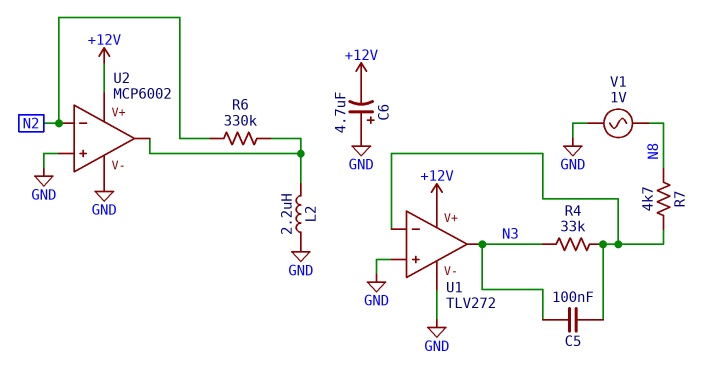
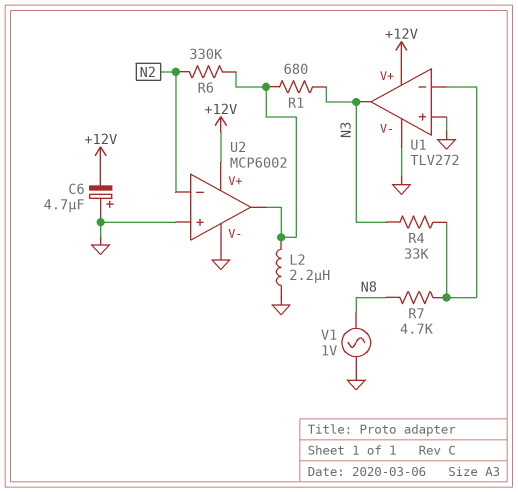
C5: 100nF (N3, U1/in-) -> none
R1: none -> 680 (N3, U2/out)

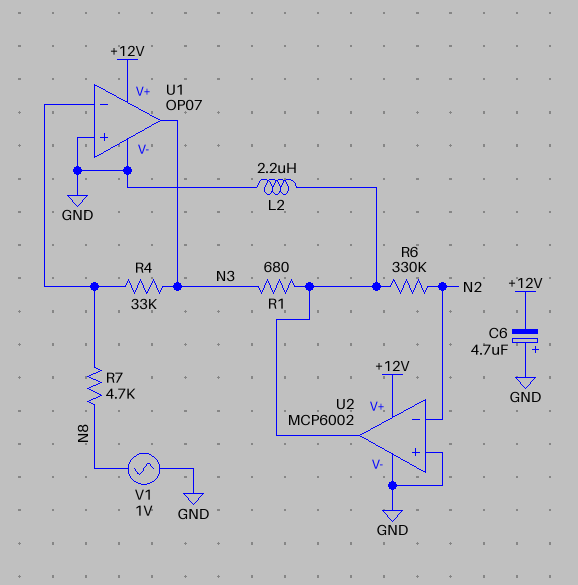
U1: TLV272 -> OP07

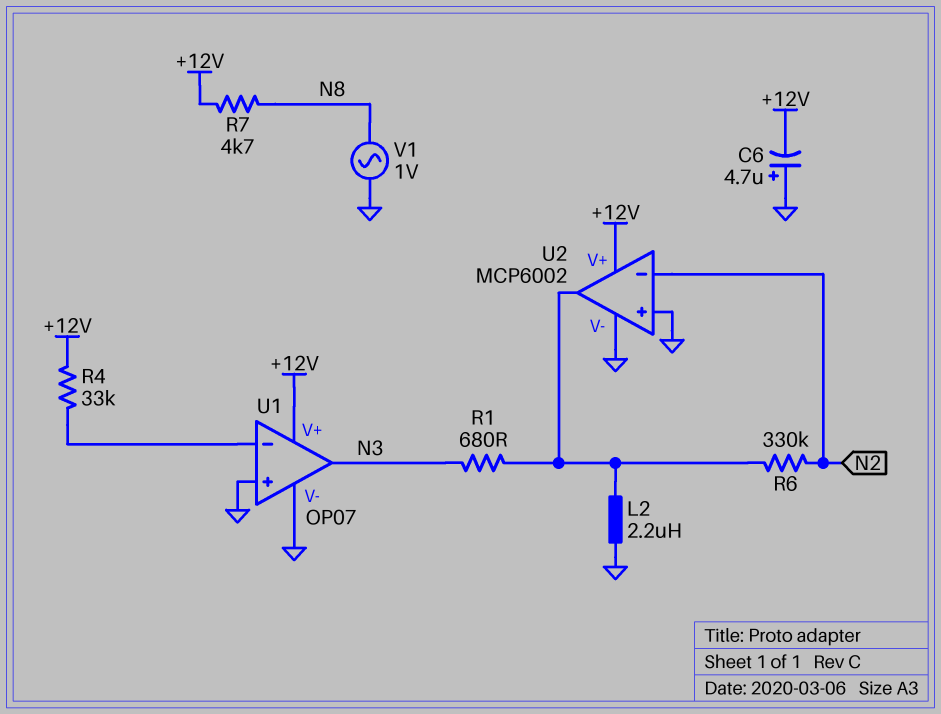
R4: 33k (N3, U1/in-) -> 33k (+12V, U1/in-)
R7: 4.7k (N8, U1/in-) -> 4.7k (+12V, N8)

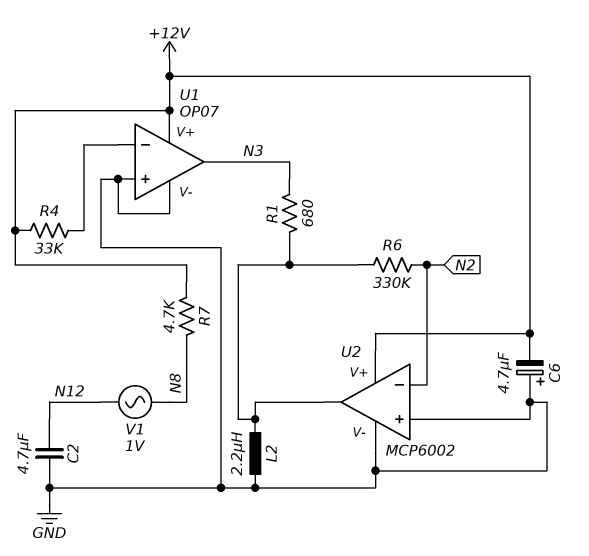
C2: none -> 4.7uF (GND, N12)
V1: AC 1V (GND, N8) -> AC 1V (N8, N12)

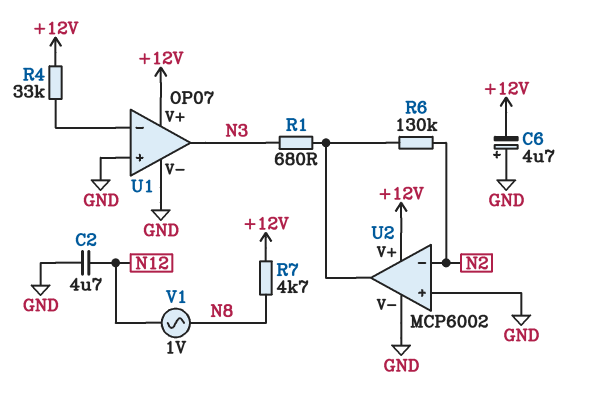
L2: 2.2uH (GND, U2/out) -> none
R6: 330k (N2, U2/out) -> 130k (N2, U2/out)

